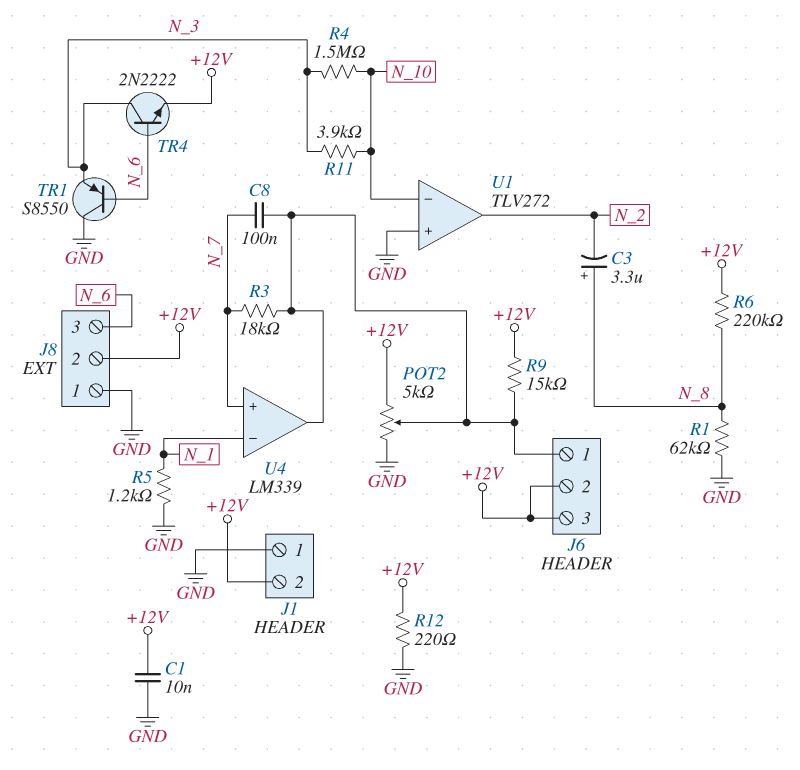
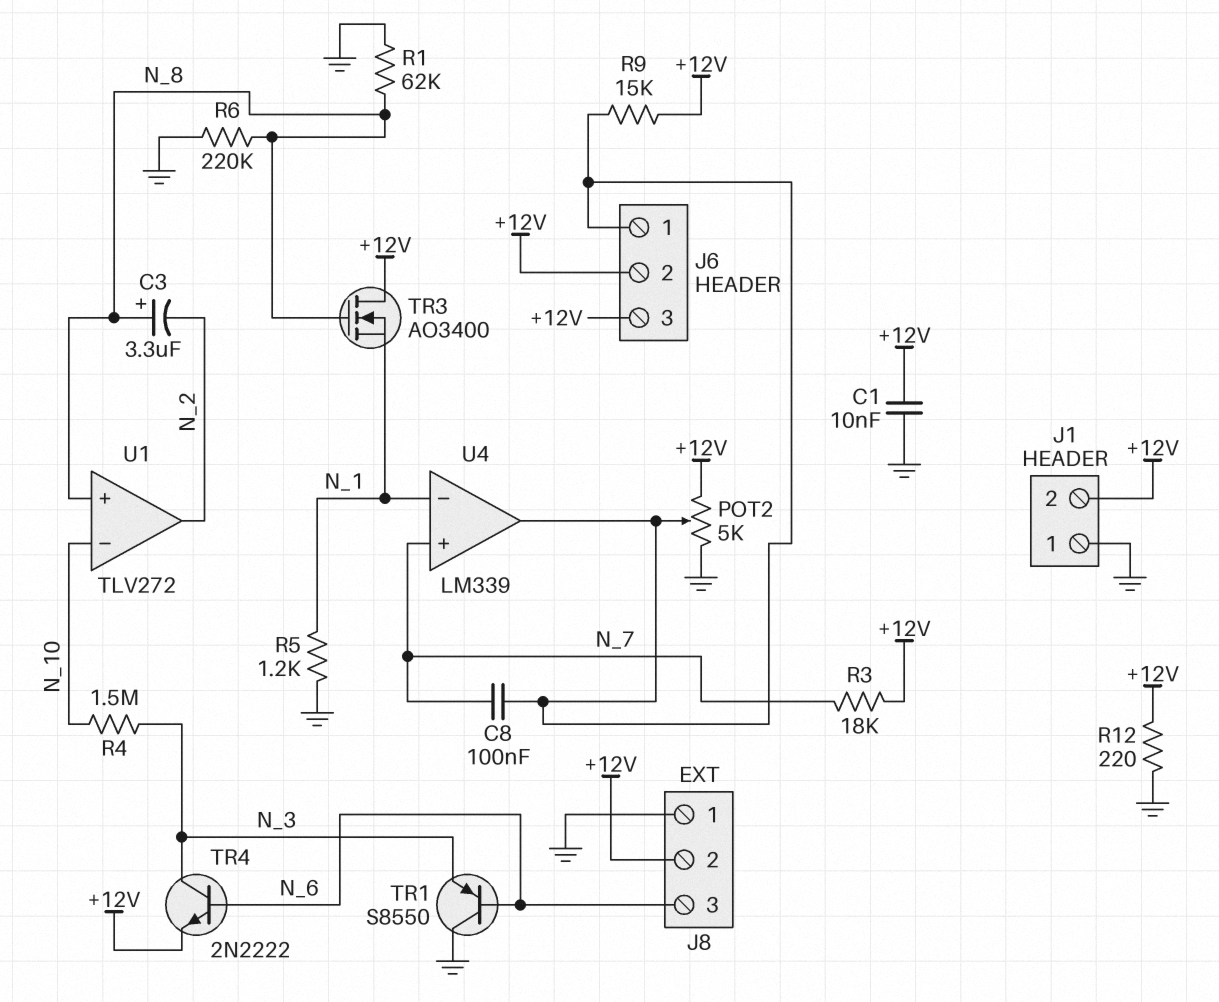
R3: 18k (J6/1, N_7) -> 18k (+12V, N_7)
R6: 220k (+12V, N_8) -> 220k (GND, N_8)
R11: 3.9k (N_3, N_10) -> none
TR3: none -> NMOS AO3400 (G N_8, D +12V, S N_1)
U1 pin in+: GND -> N_8

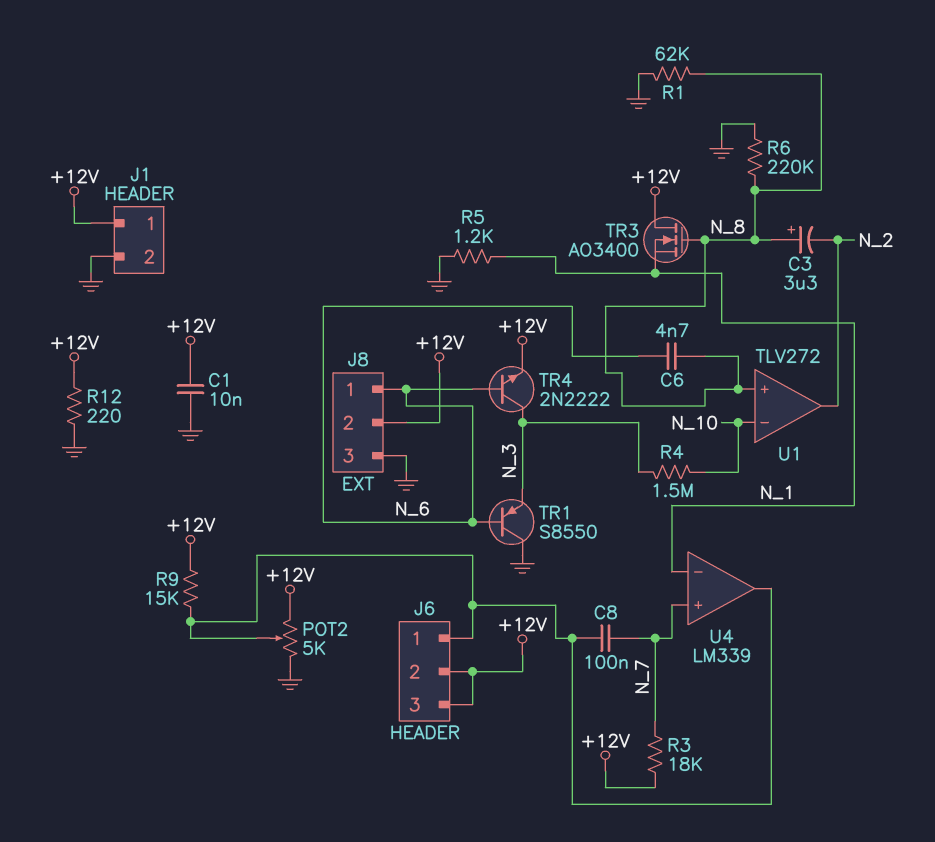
C6: none -> 4.7nF (N_6, N_8)
J1 pin 1: GND -> +12V
J1 pin 2: +12V -> GND
J8 pin 1: GND -> N_6
J8 pin 3: N_6 -> GND

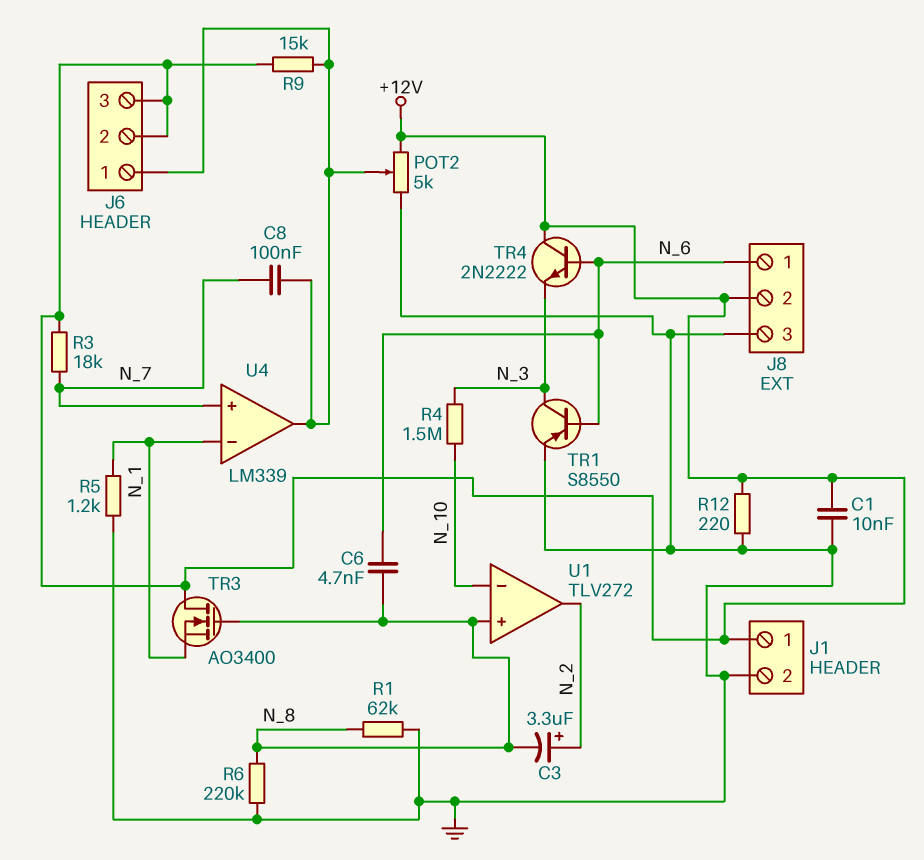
C3: 3.3uF (plus N_8, minus N_2) -> 3.3uF (plus N_2, minus N_8)
TR1: PNP S8550 (B N_6, C GND, E N_3) -> PNP S8550 (B N_6, C N_3, E GND)
TR4: NPN 2N2222 (B N_6, C N_3, E +12V) -> NPN 2N2222 (B N_6, C +12V, E N_3)

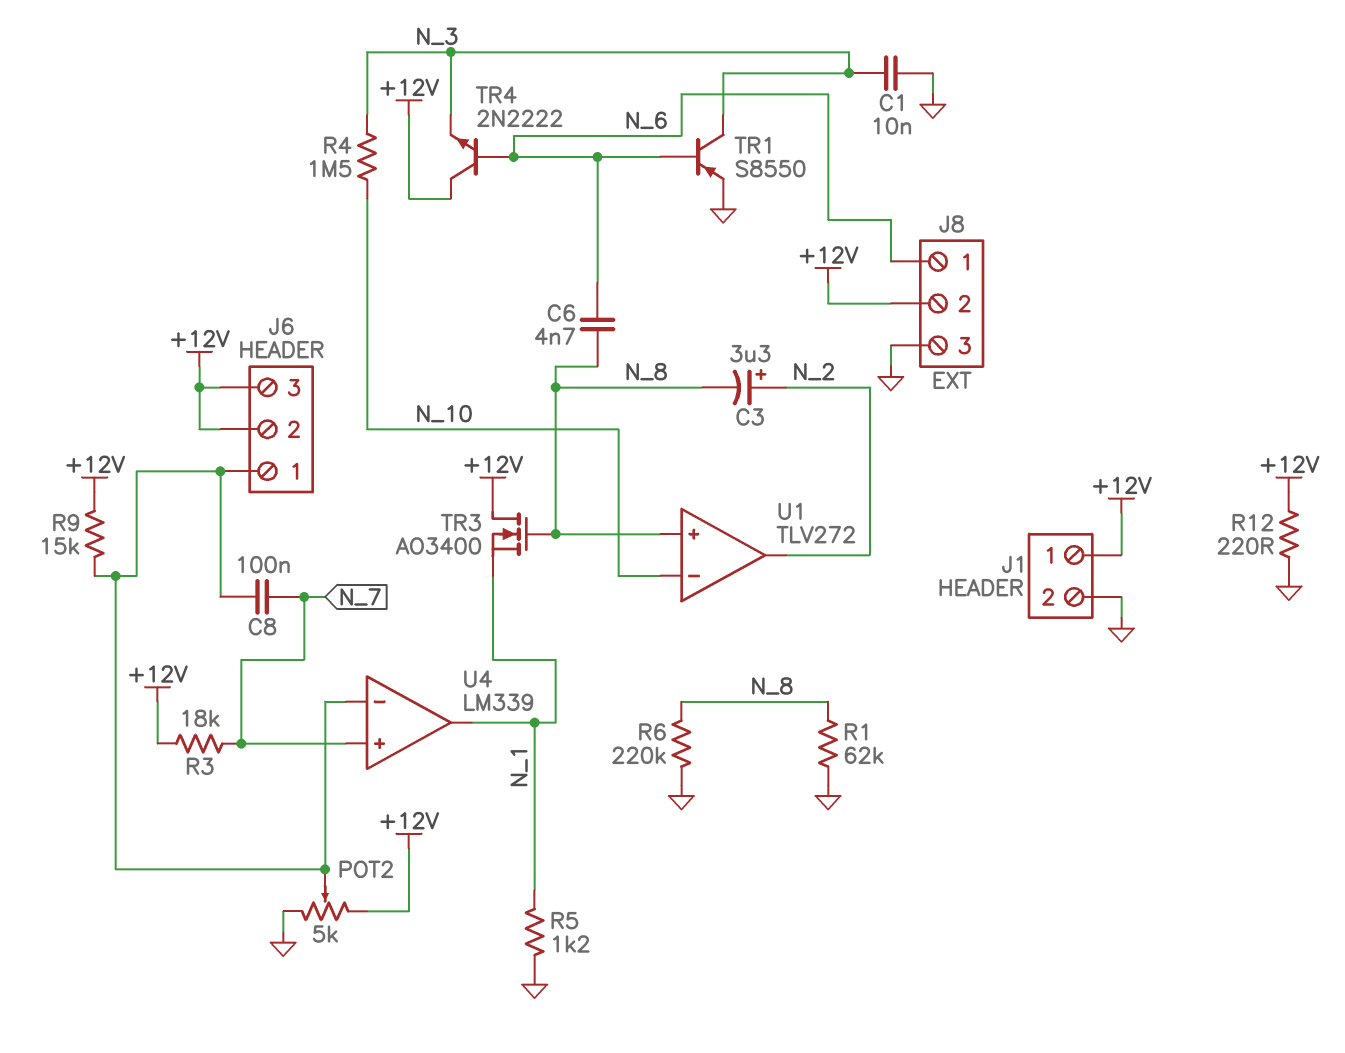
C1: 10nF (+12V, GND) -> 10nF (GND, N_3)
U4 pin in-: N_1 -> J6/1
U4 pin out: J6/1 -> N_1

